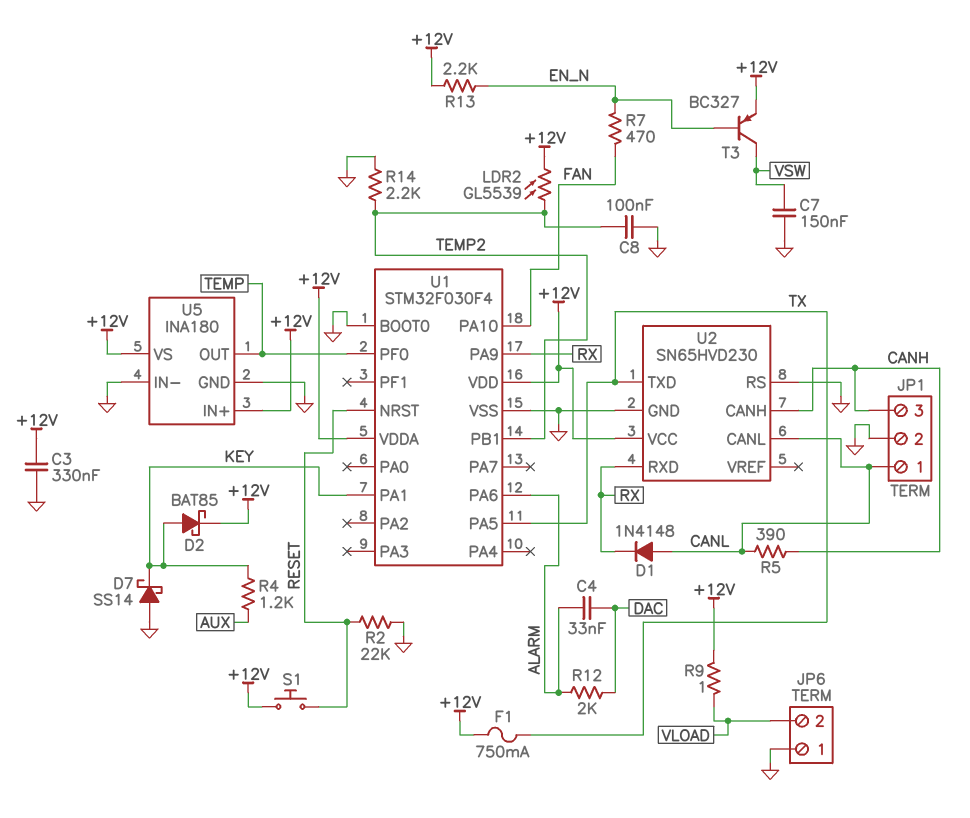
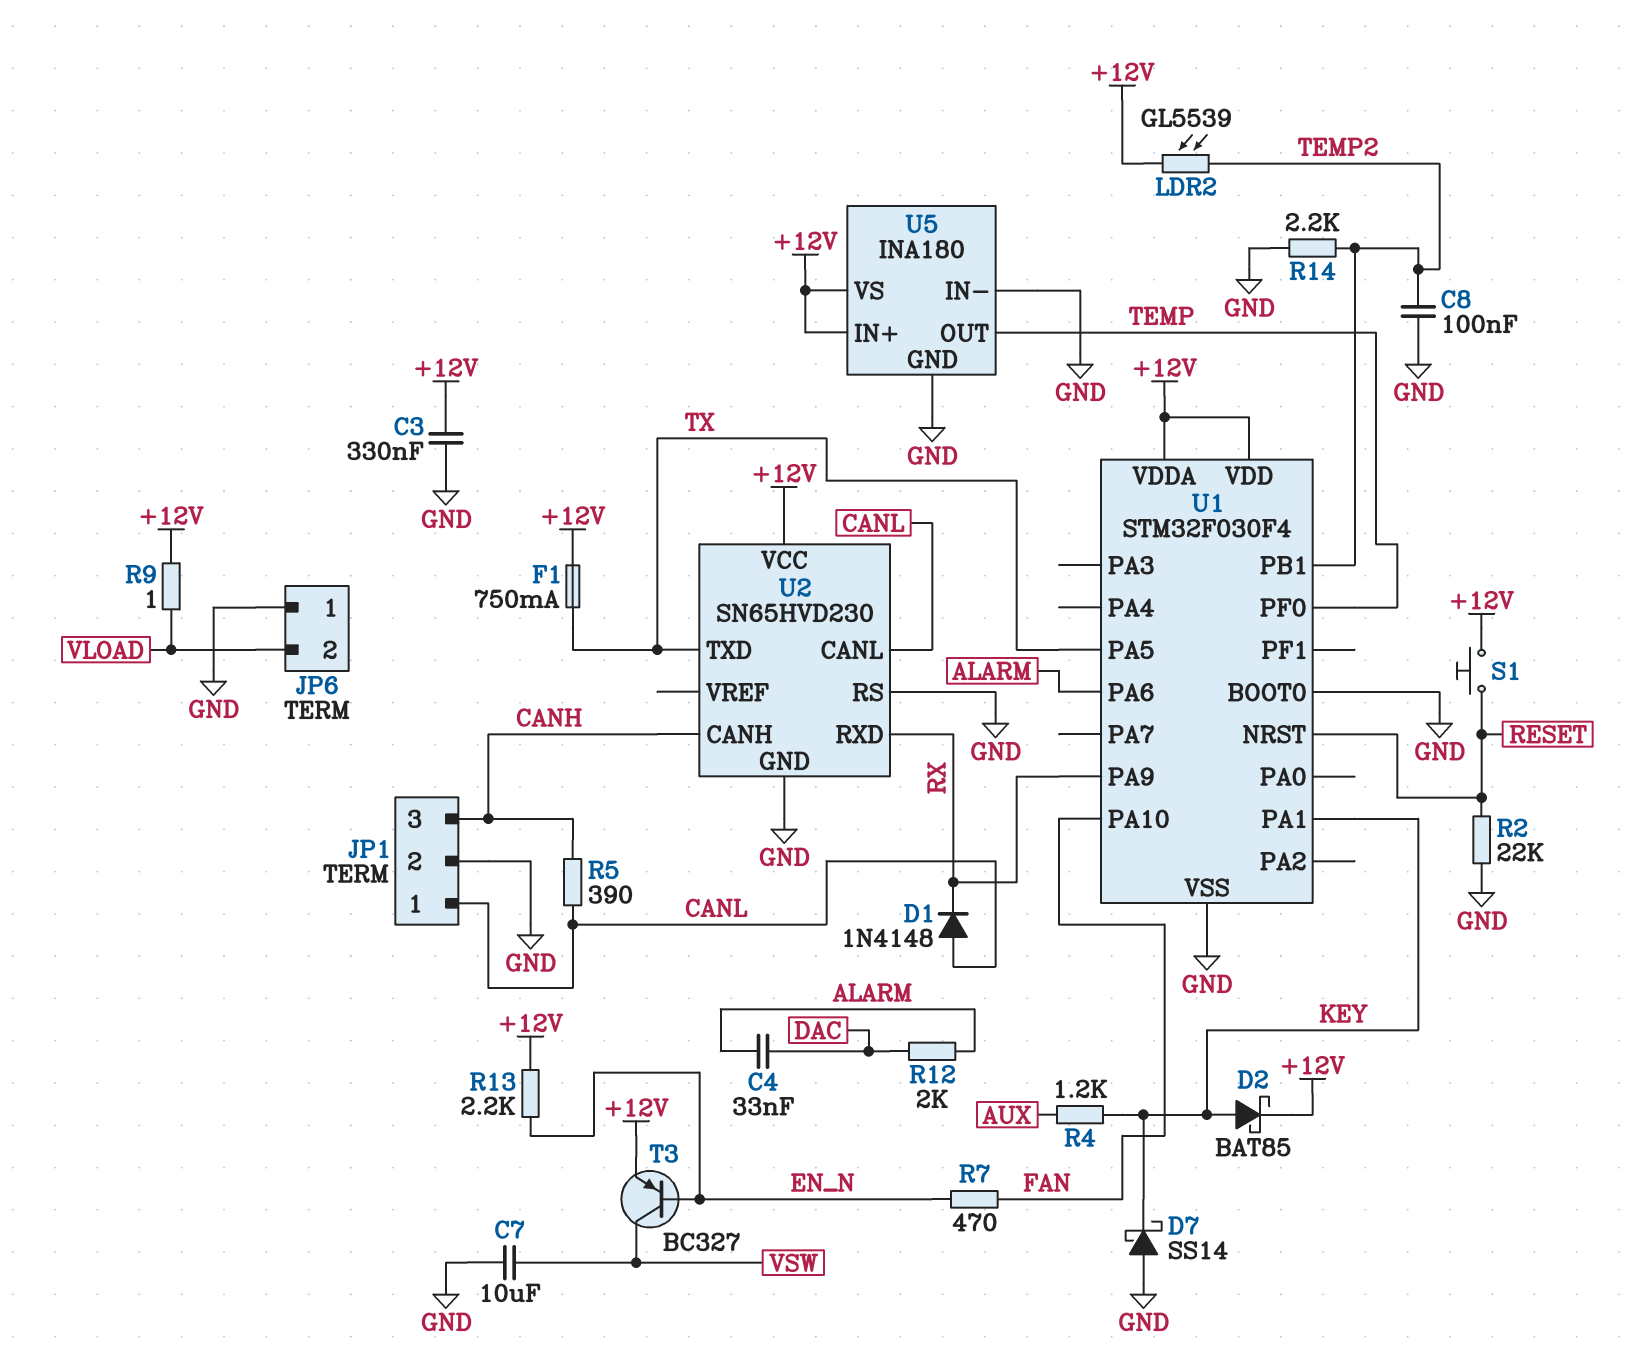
C7: 150nF (GND, VSW) -> 10uF (GND, VSW)

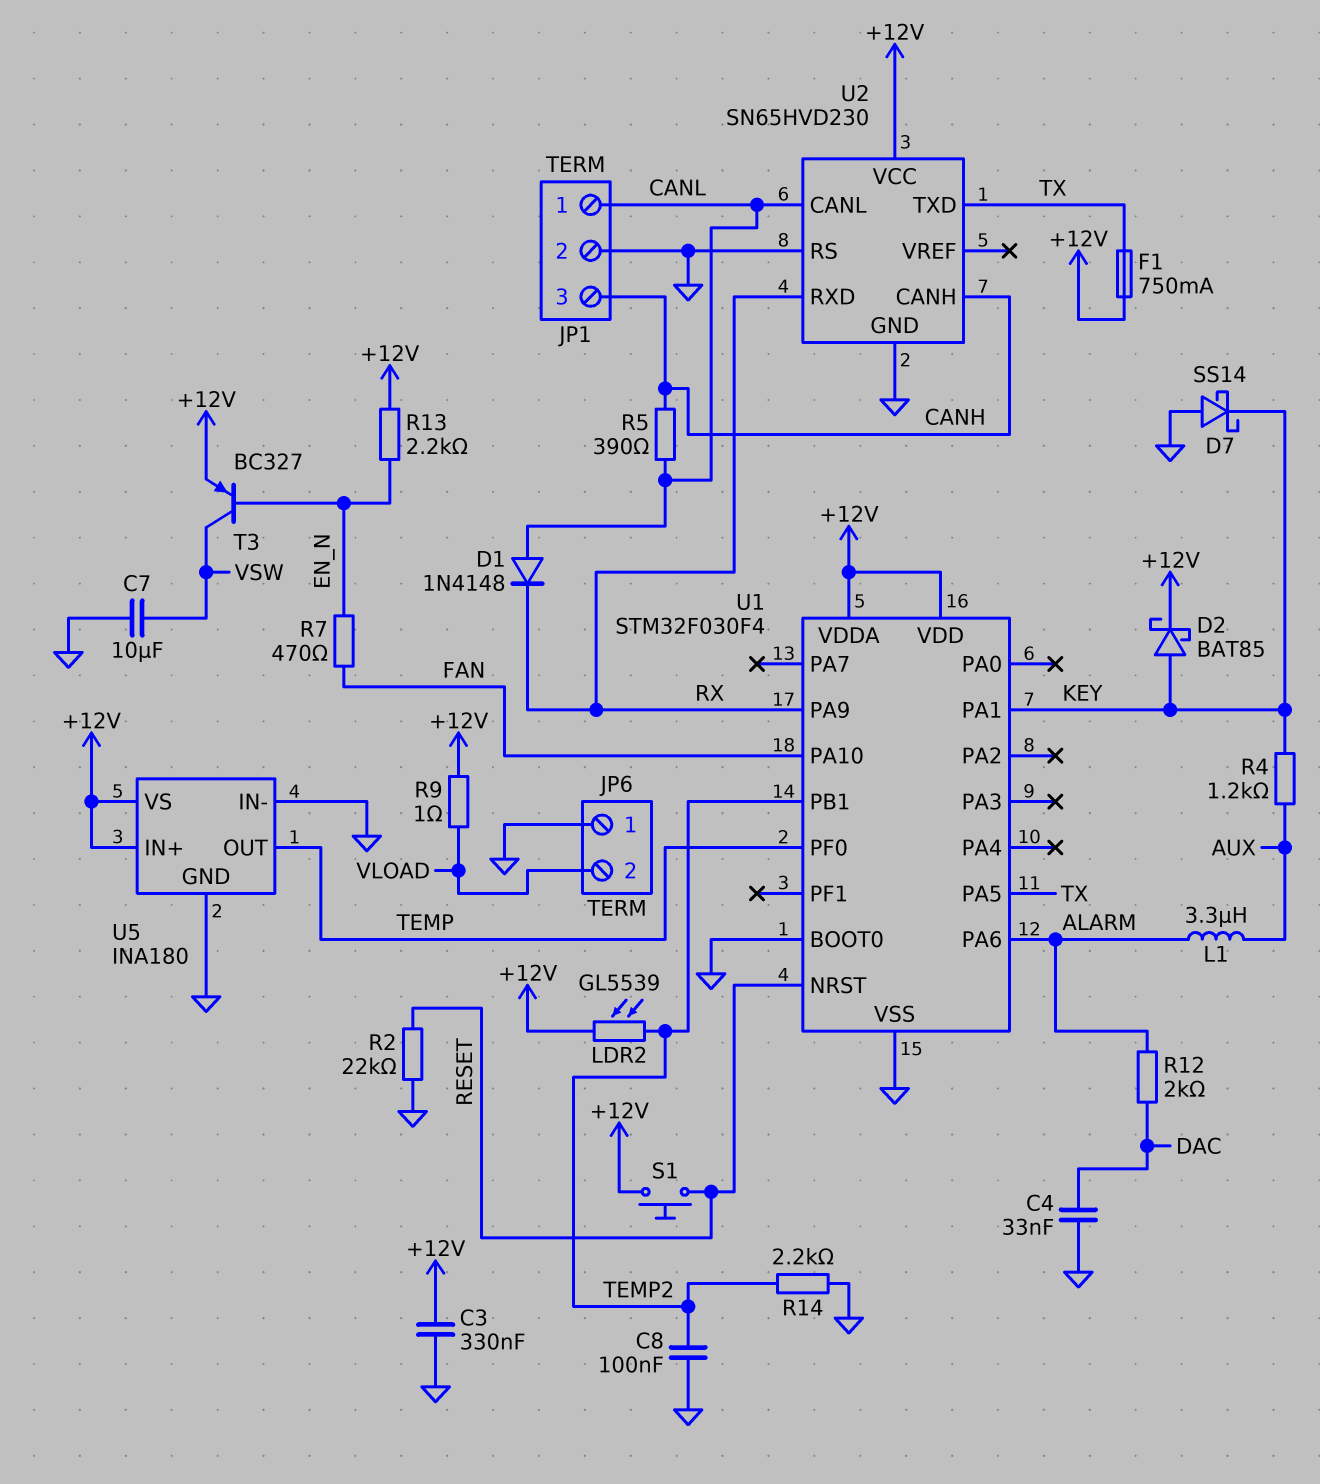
C4: 33nF (ALARM, DAC) -> 33nF (DAC, GND)
L1: none -> 3.3uH (ALARM, AUX)

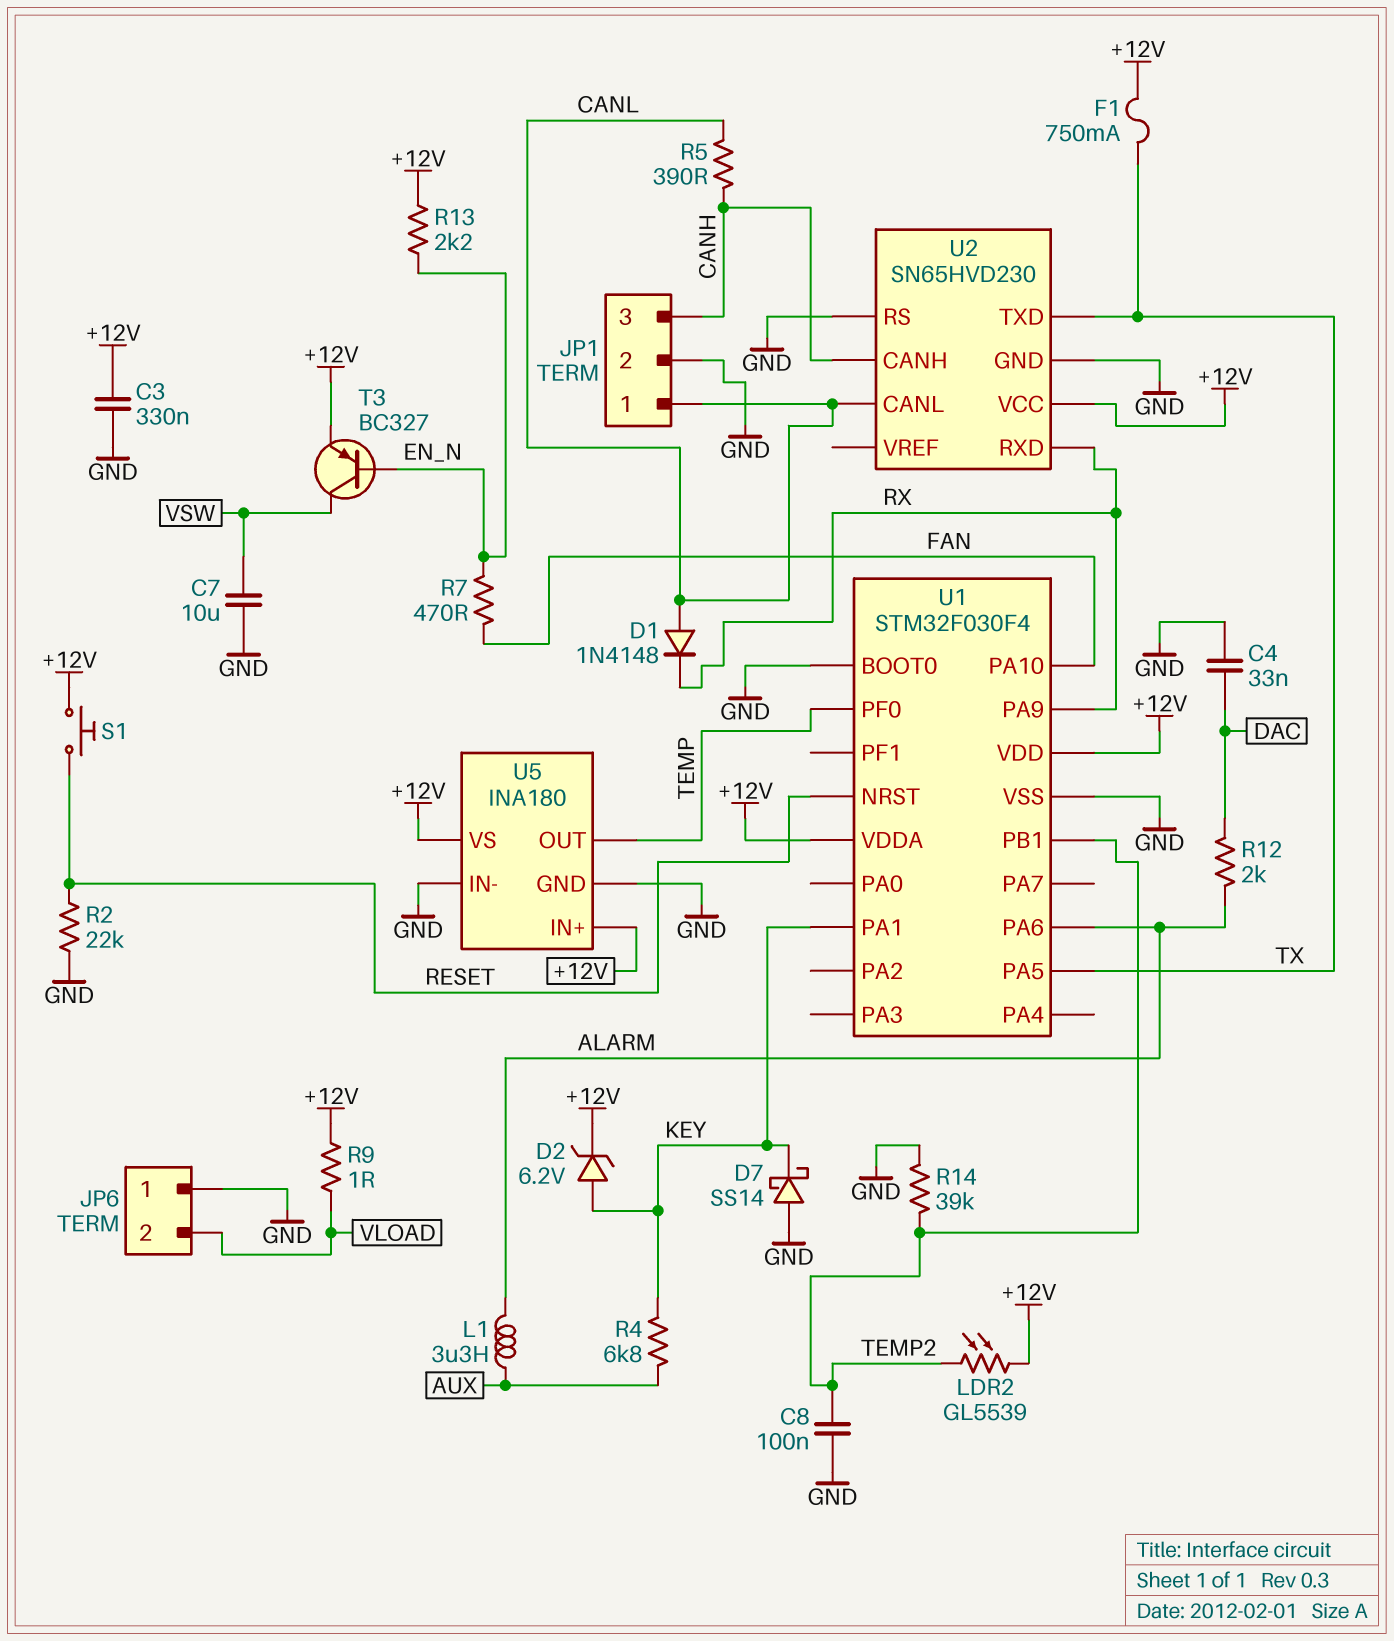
D2: schottky BAT85 (A KEY, K +12V) -> zener 6.2V (A KEY, K +12V)
R4: 1.2k (AUX, KEY) -> 6.8k (AUX, KEY)
R14: 2.2k (GND, TEMP2) -> 39k (GND, TEMP2)

